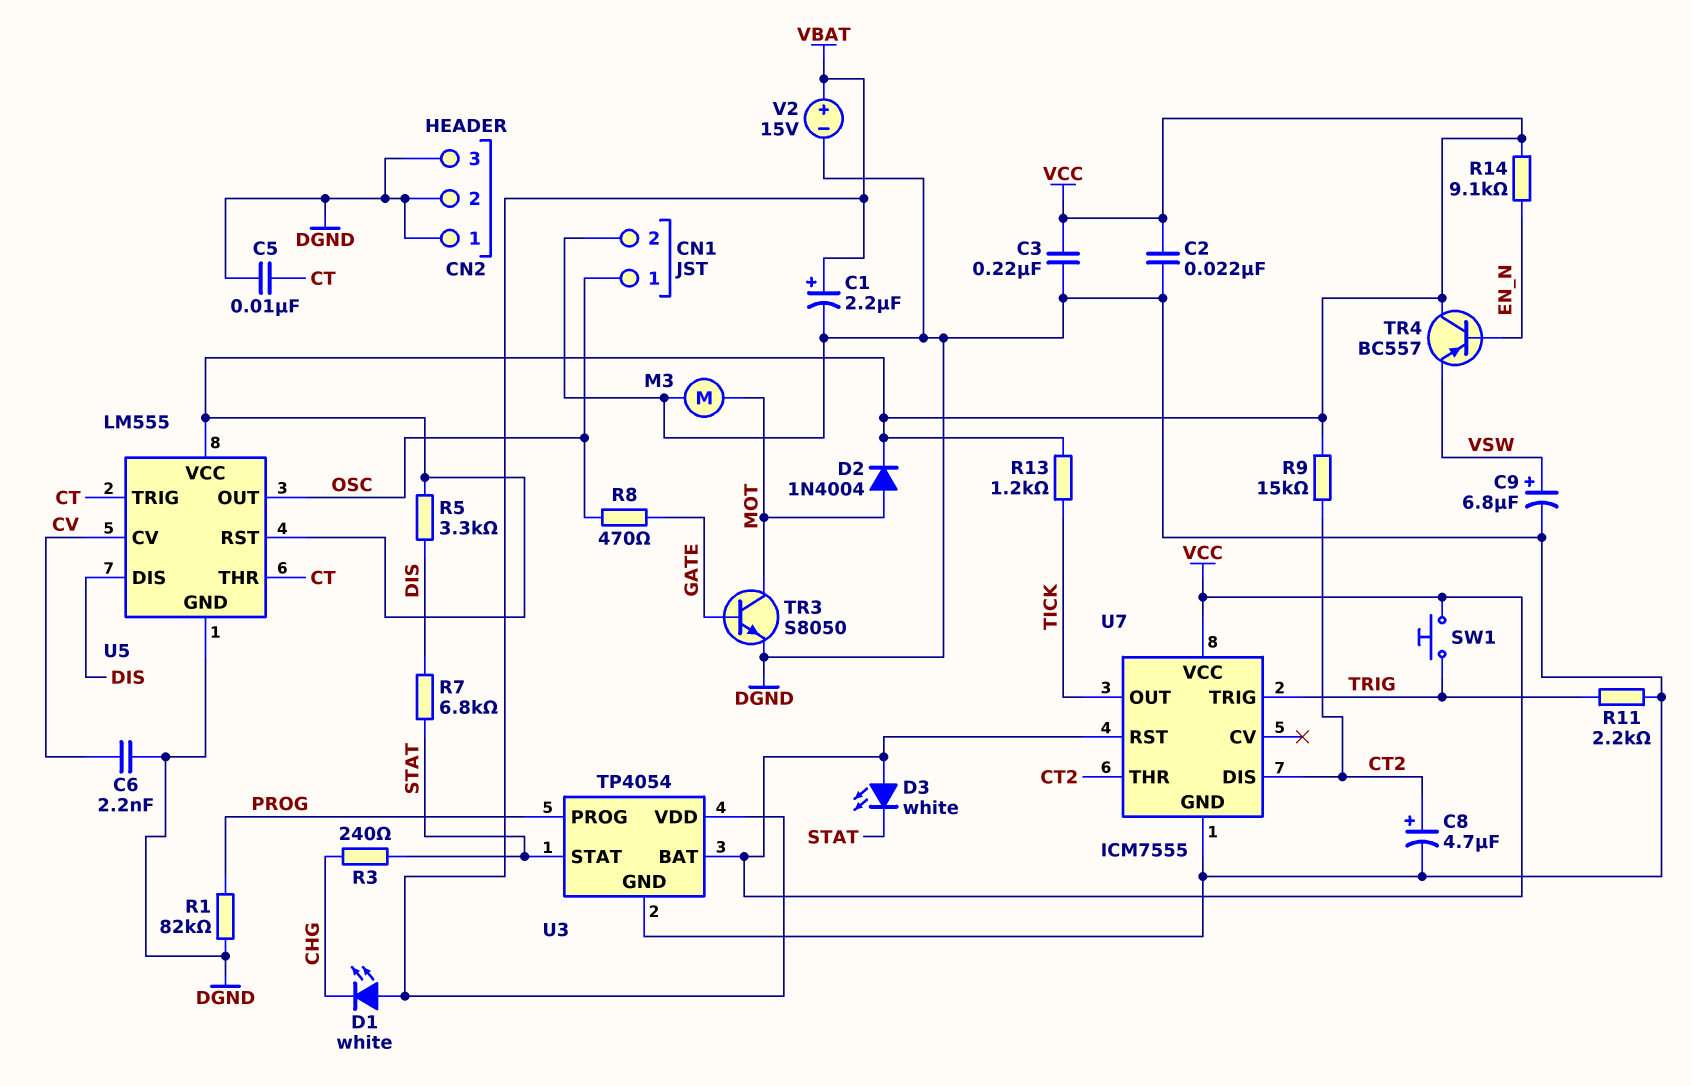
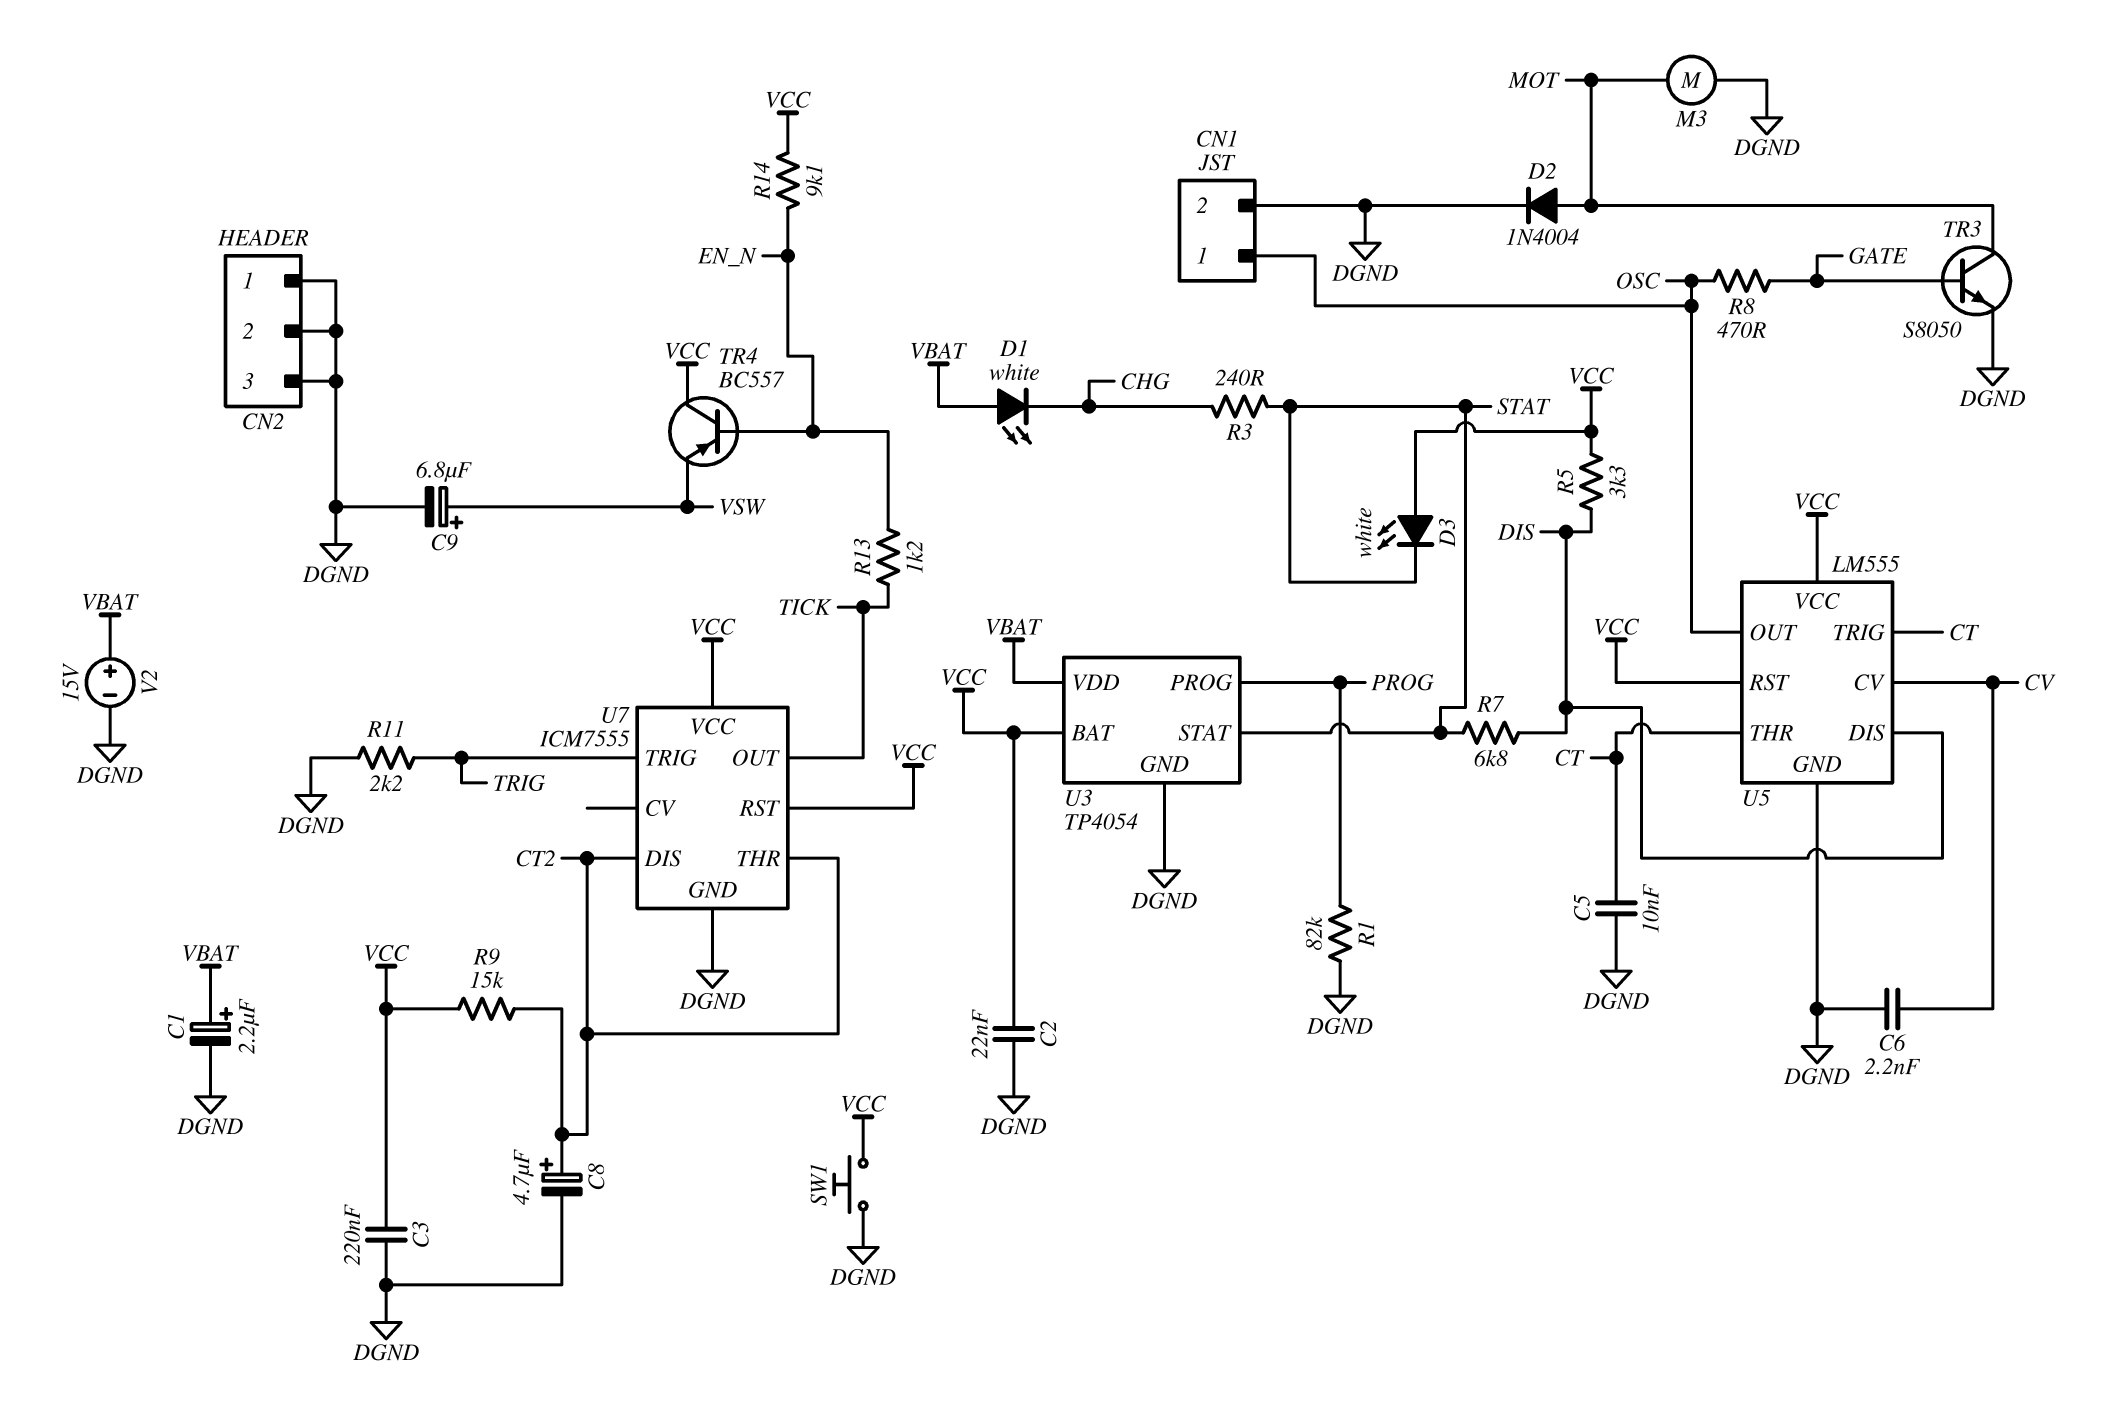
D2: diode 1N4004 (A MOT, K VCC) -> diode 1N4004 (A MOT, K DGND)
R13: 1.2k (TICK, VCC) -> 1.2k (EN_N, TICK)
SW1: button (TRIG, VCC) -> button (DGND, VCC)

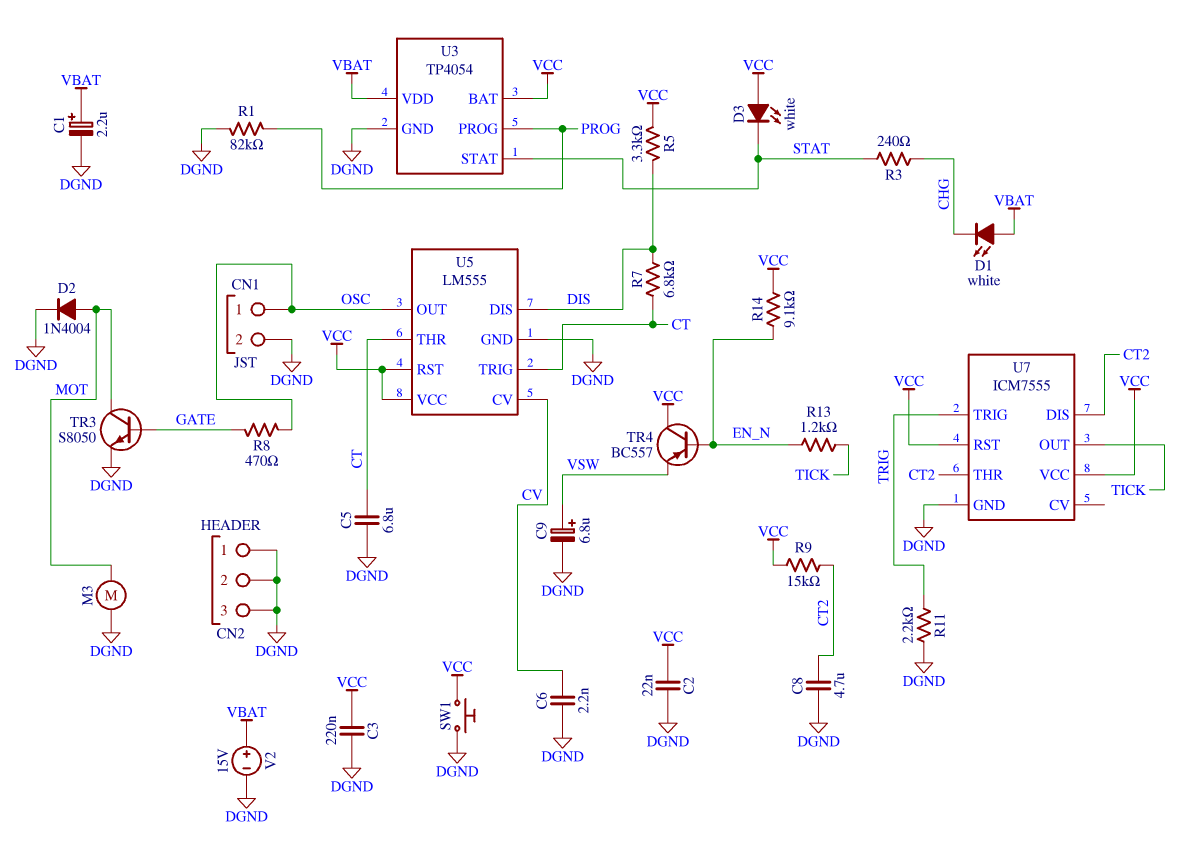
C5: 10nF (CT, DGND) -> 6.8uF (CT, DGND)
C8: 4.7uF (plus CT2, minus DGND) -> 4.7uF (CT2, DGND)
R7: 6.8k (DIS, STAT) -> 6.8k (CT, DIS)

